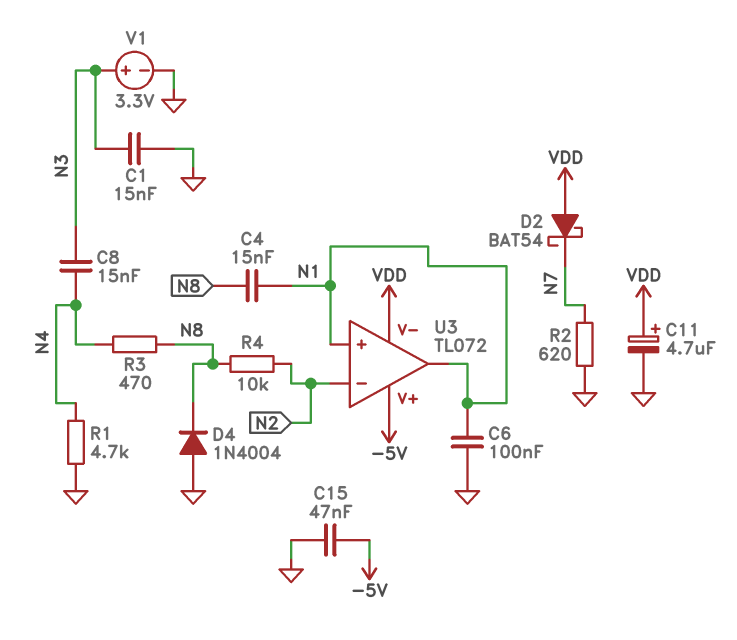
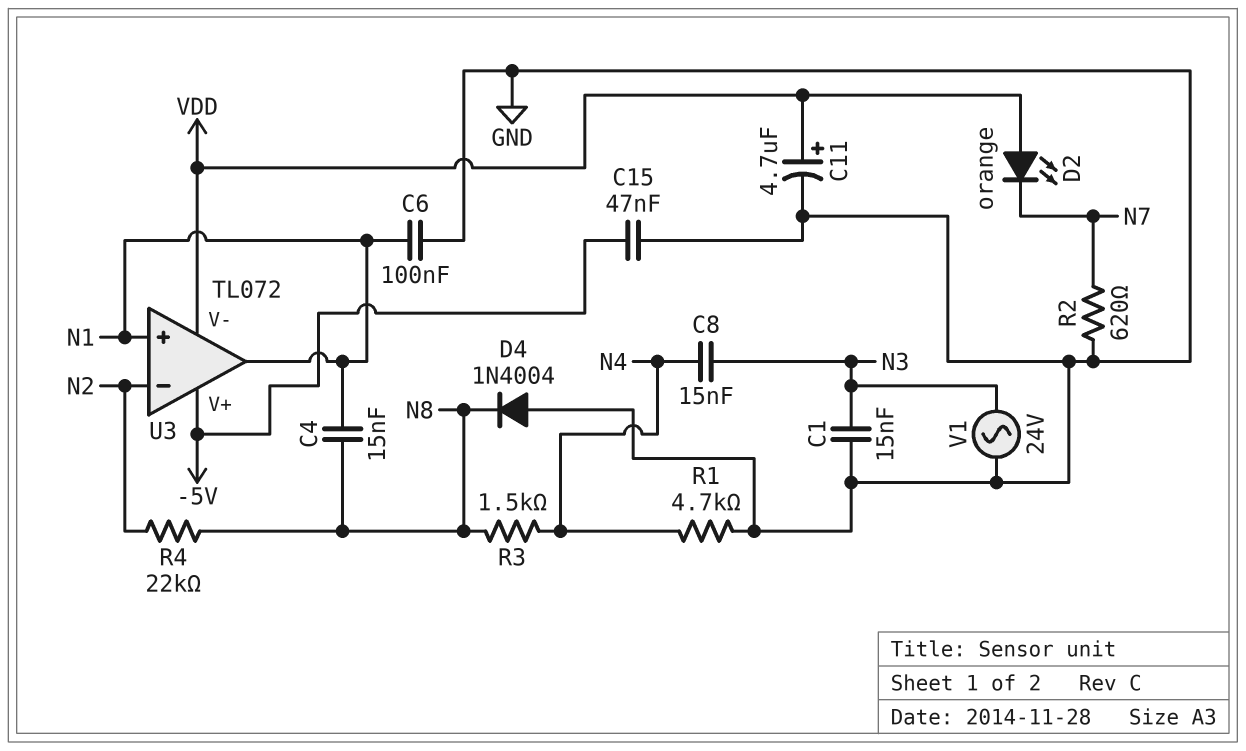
D2: schottky BAT54 (A VDD, K N7) -> LED orange (A VDD, K N7)
R3: 470 (N4, N8) -> 1.5k (N4, N8)
R4: 10k (N2, N8) -> 22k (N2, N8)
V1: 3.3V (plus N3, minus GND) -> AC 24V (GND, N3)

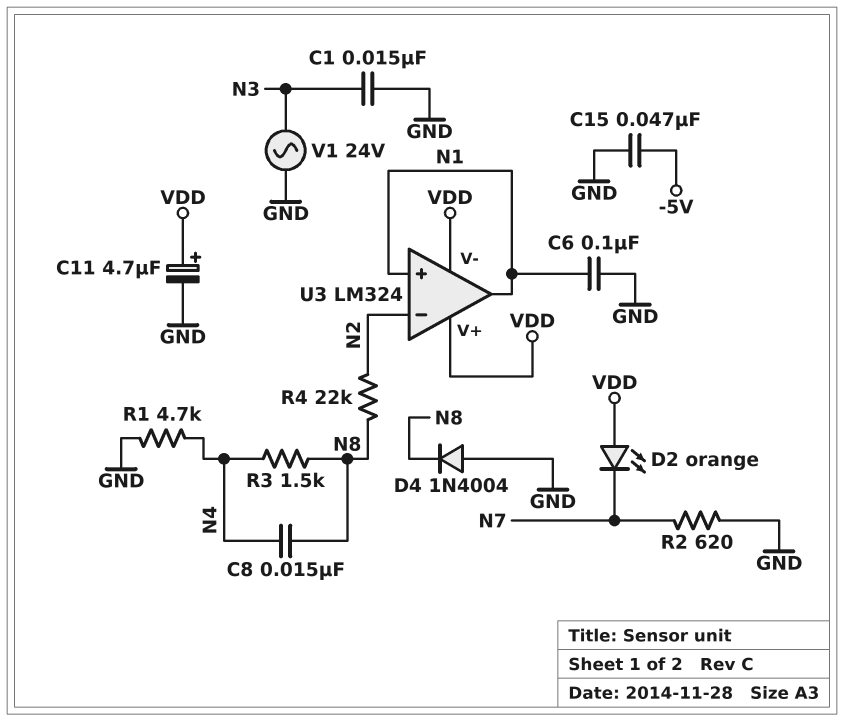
C4: 15nF (N1, N8) -> none
C8: 15nF (N3, N4) -> 15nF (N4, N8)
U3: TL072 -> LM324
U3 pin V+: -5V -> VDD

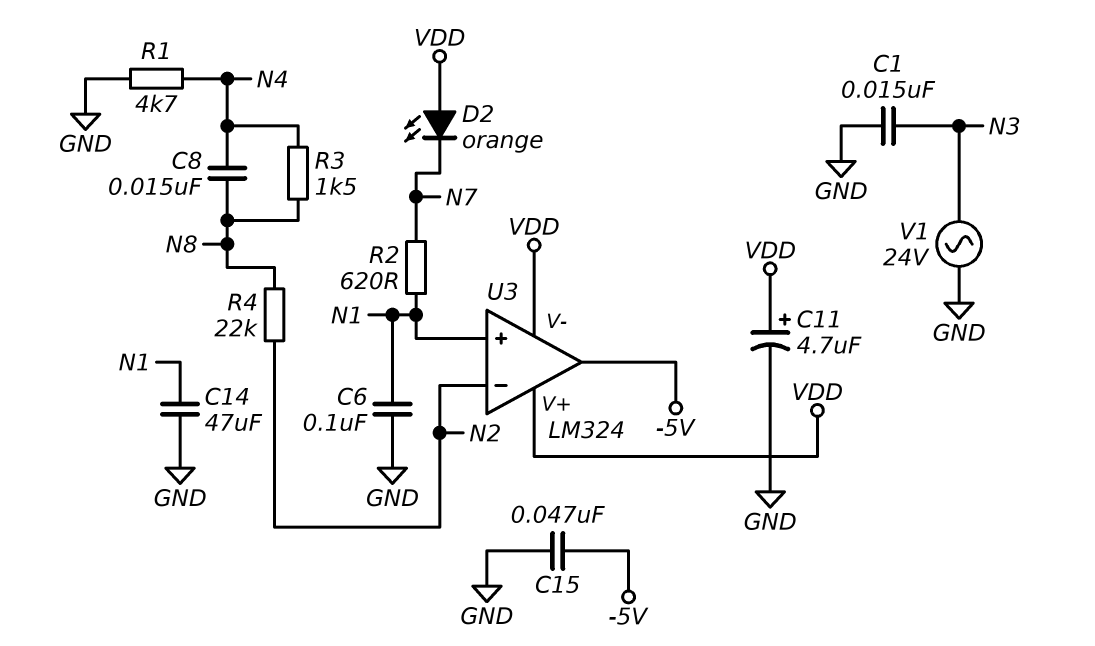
C14: none -> 47uF (GND, N1)
D4: diode 1N4004 (A GND, K N8) -> none
R2: 620 (GND, N7) -> 620 (N1, N7)
U3 pin out: N1 -> -5V

